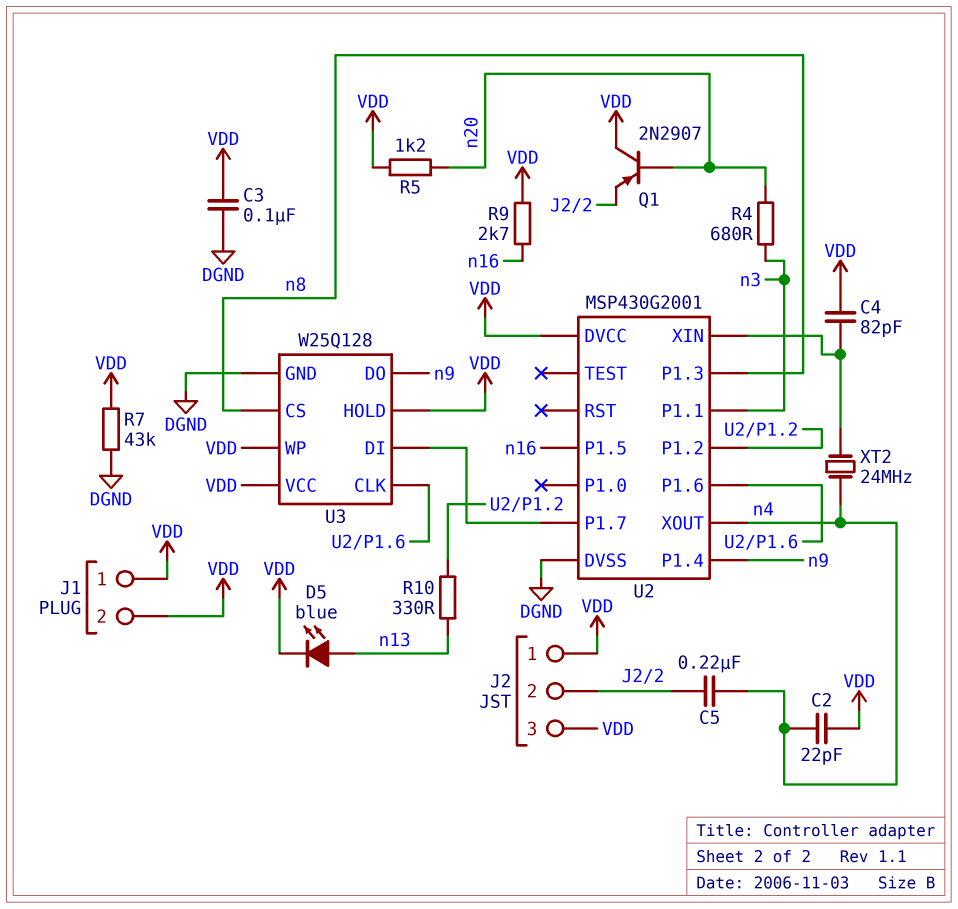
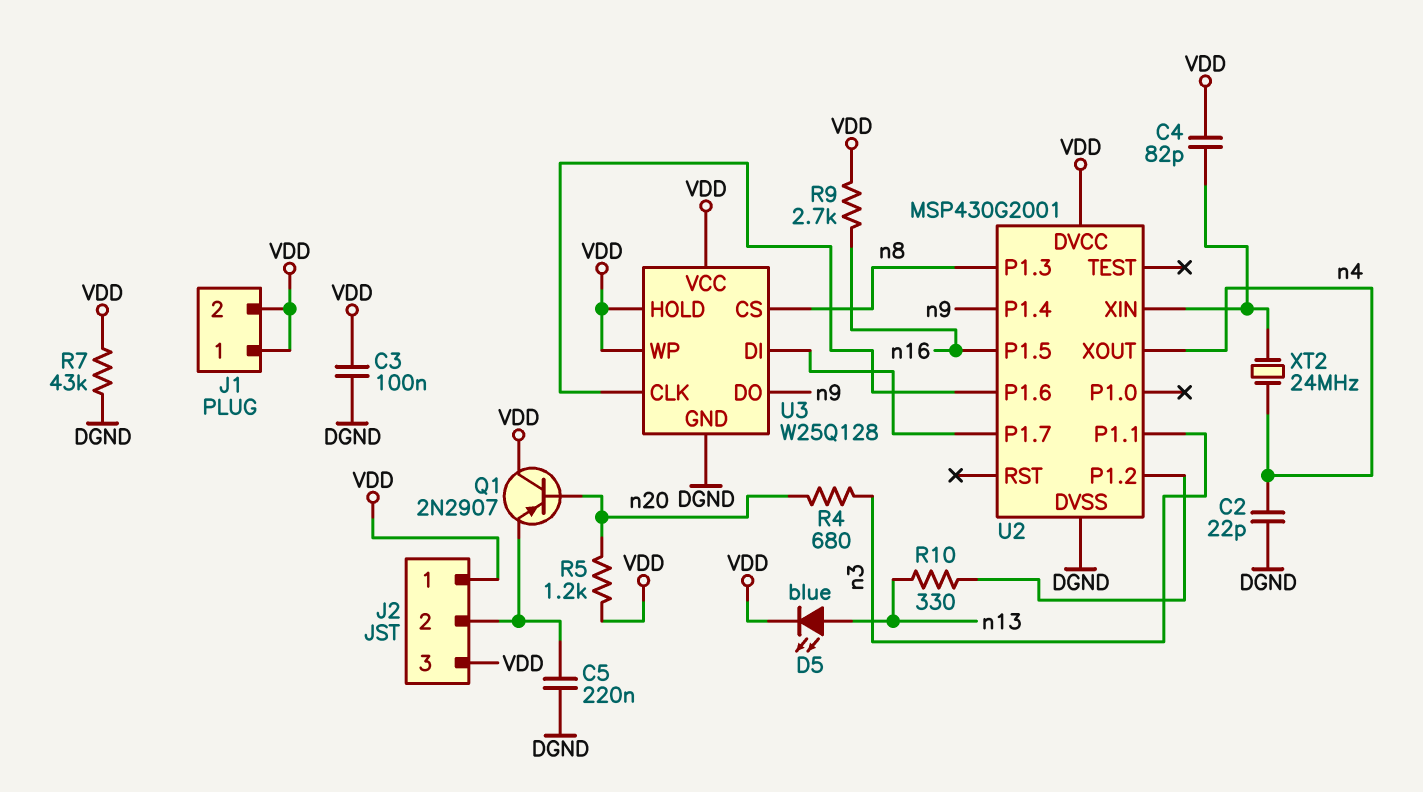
C2: 22pF (VDD, n4) -> 22pF (DGND, n4)
C5: 220nF (J2/2, n4) -> 220nF (DGND, J2/2)

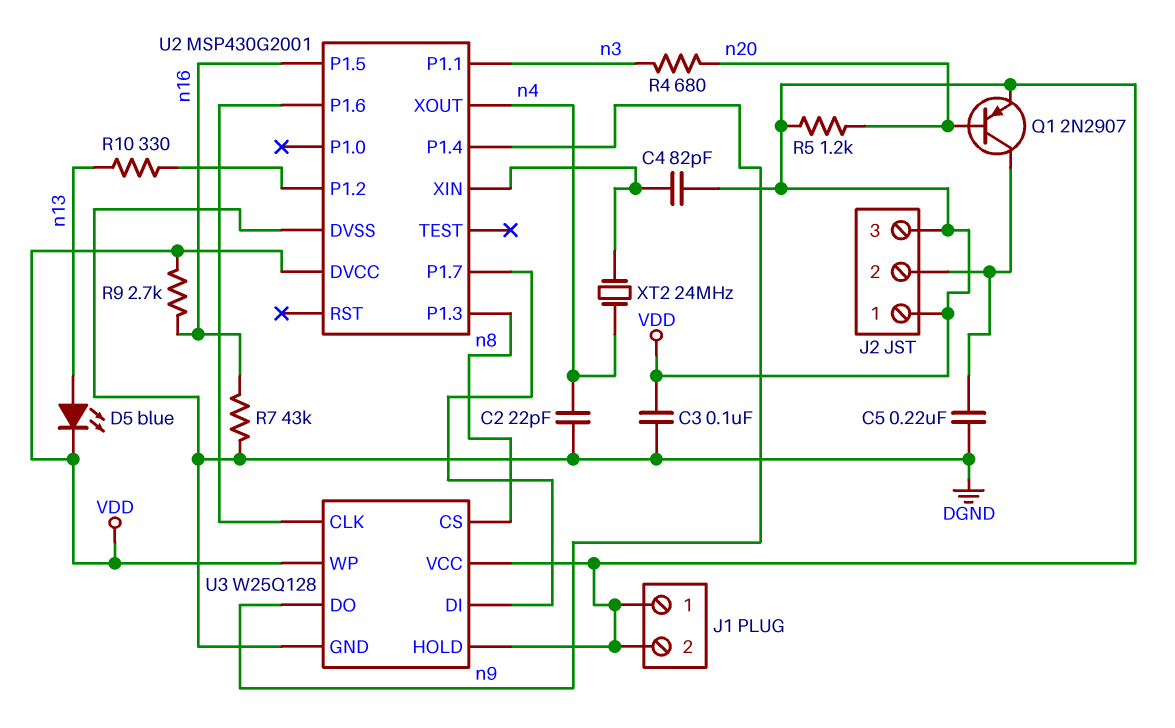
Q1: PNP 2N2907 (B n20, C VDD, E J2/2) -> PNP 2N2907 (B n20, C J2/2, E VDD)
R7: 43k (DGND, VDD) -> 43k (DGND, n16)

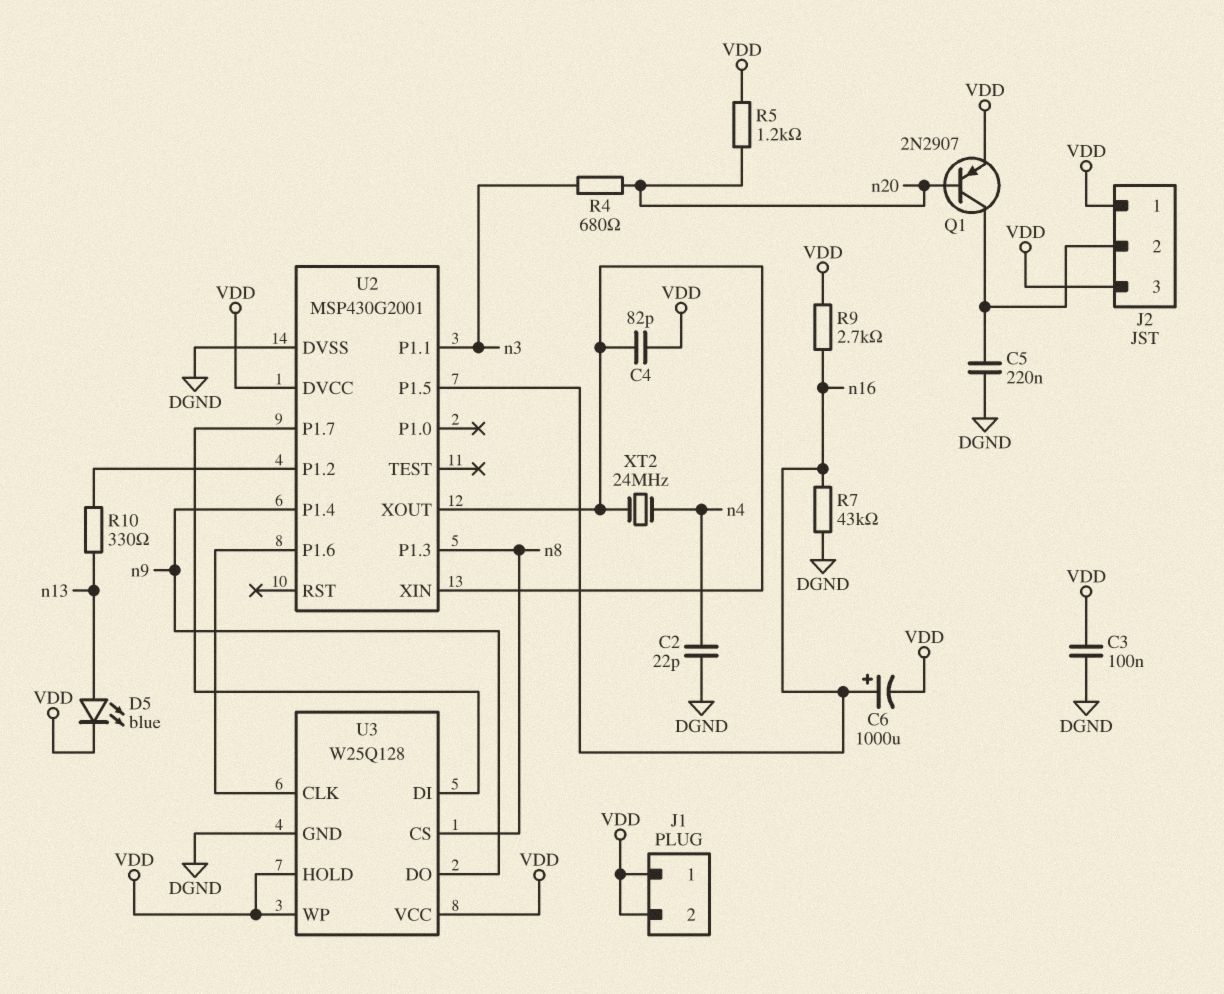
C6: none -> 1000uF (plus n16, minus VDD)
U2 pin XOUT: n4 -> U2/XIN

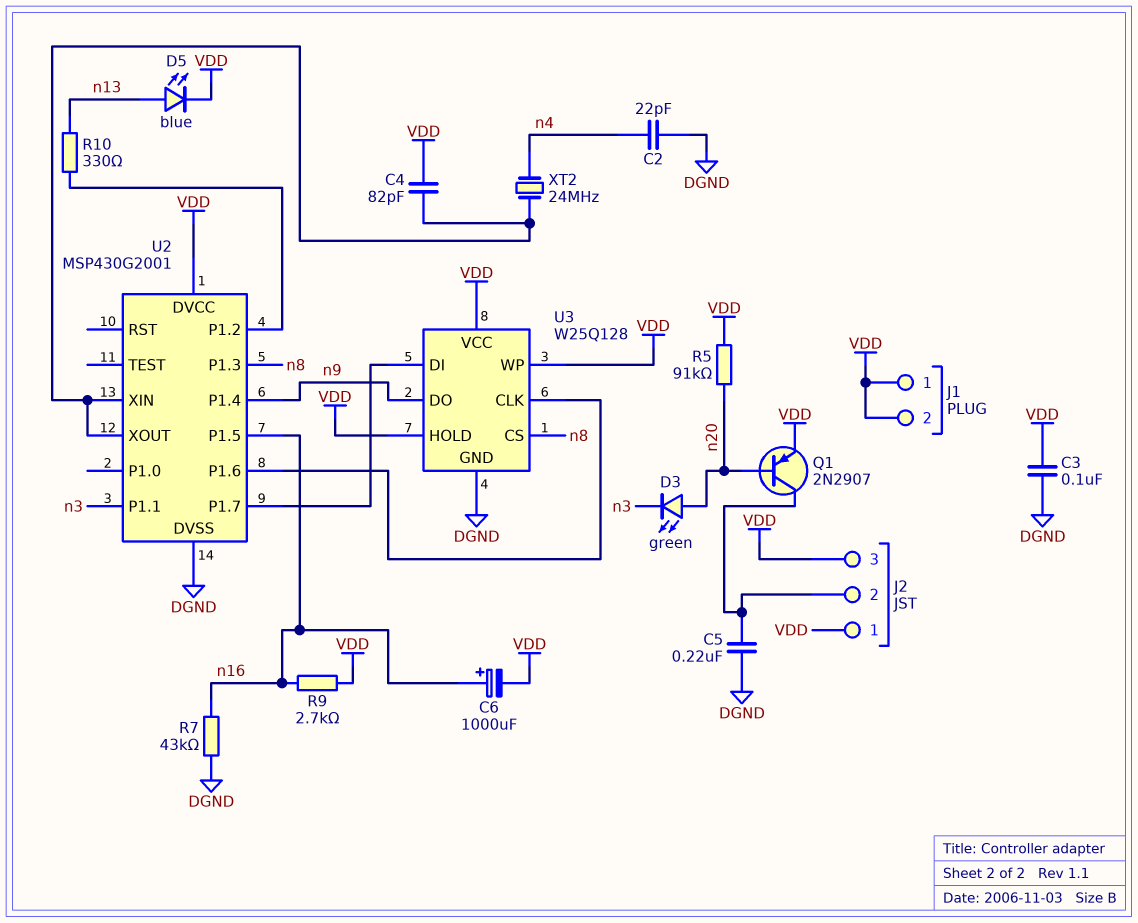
D3: none -> LED green (A n20, K n3)
R4: 680 (n3, n20) -> none
R5: 1.2k (VDD, n20) -> 91k (VDD, n20)

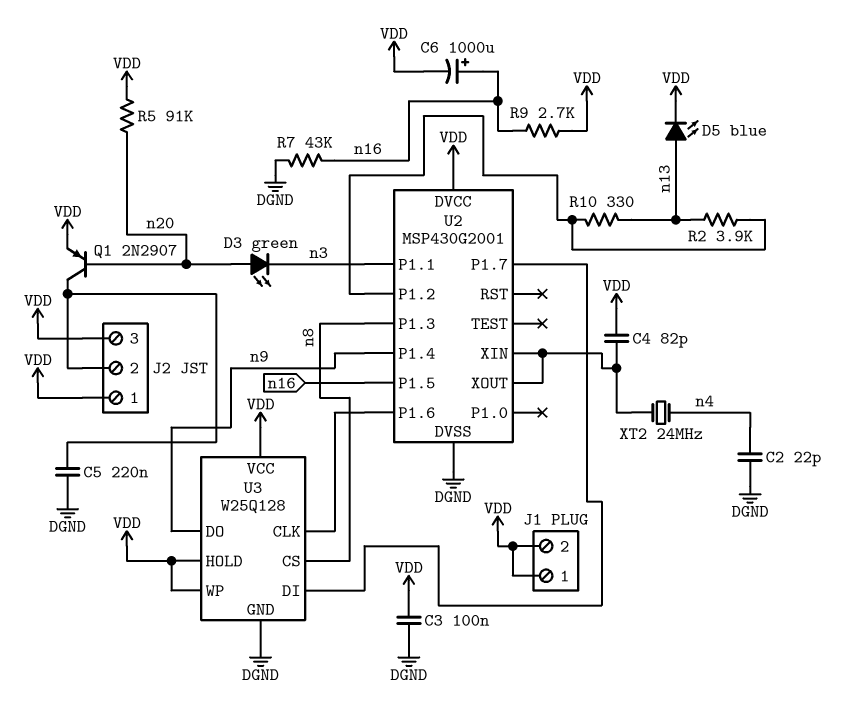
R2: none -> 3.9k (U2/P1.2, n13)

